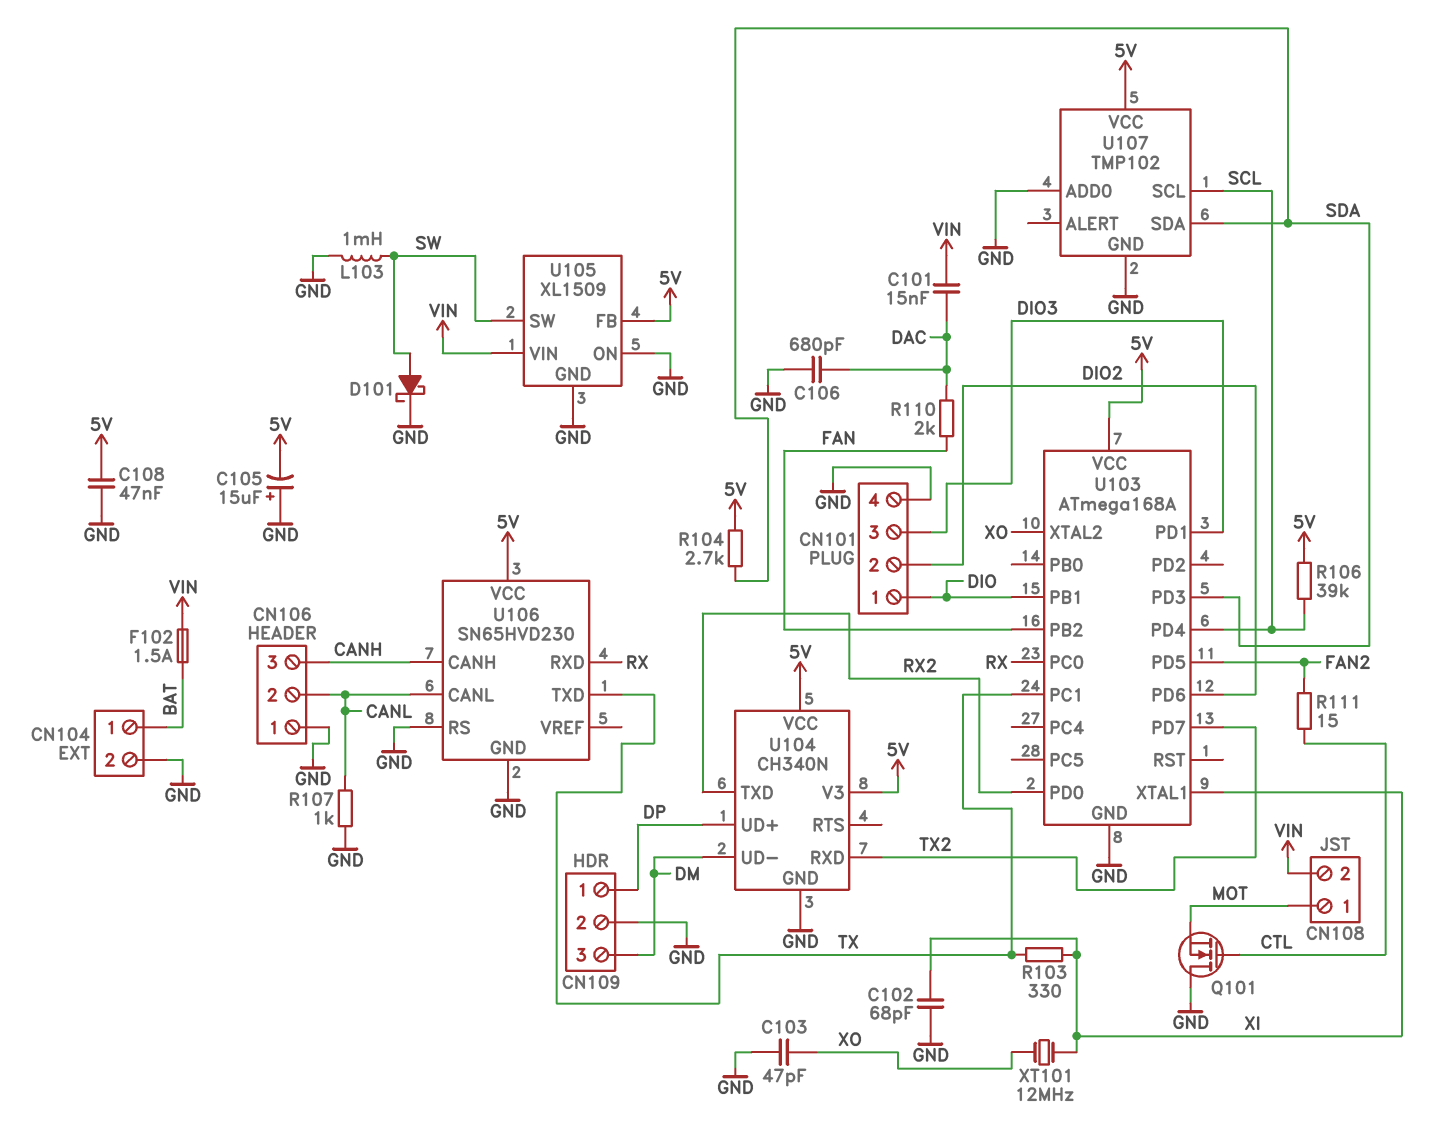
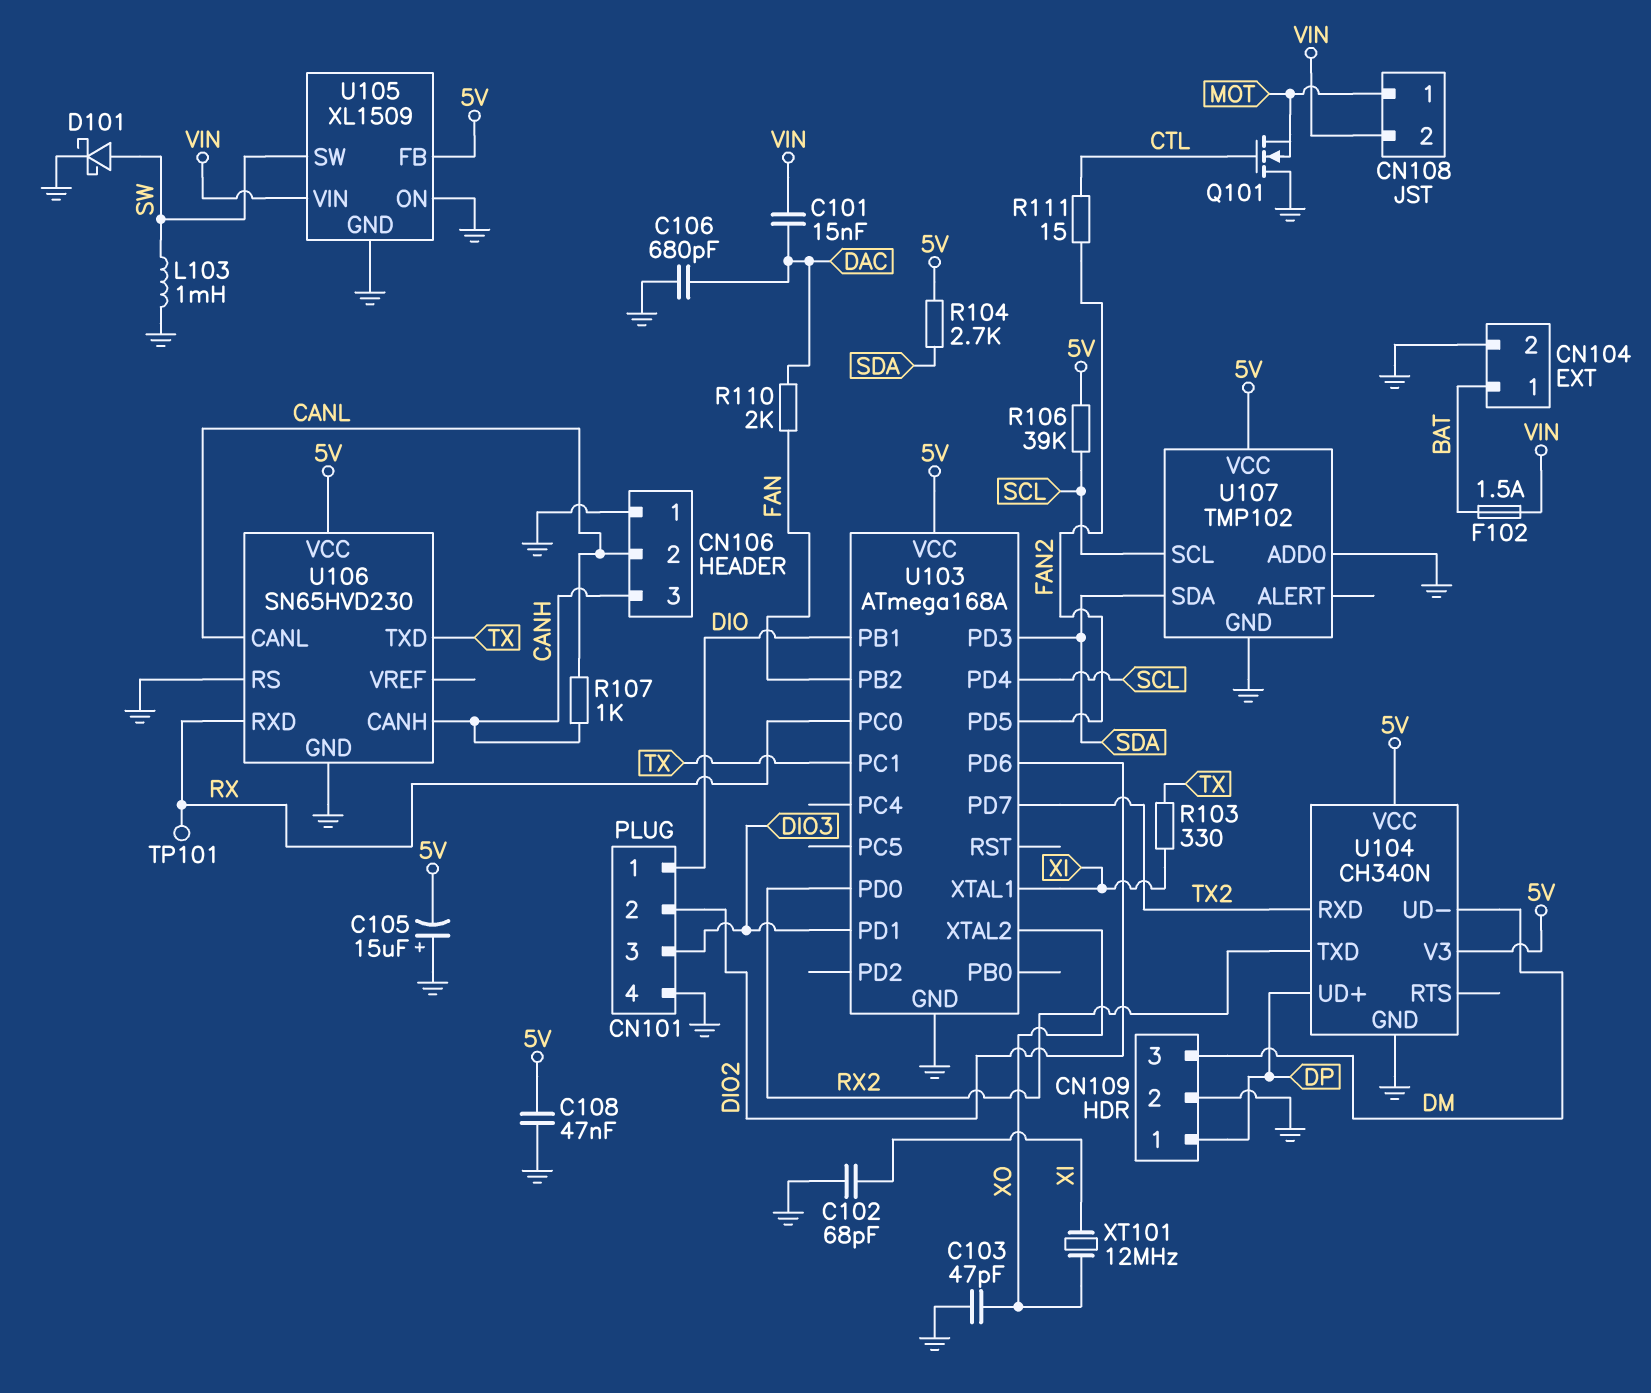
R107: 1k (CANL, GND) -> 1k (CANH, CANL)
TP101: none -> test point (RX)

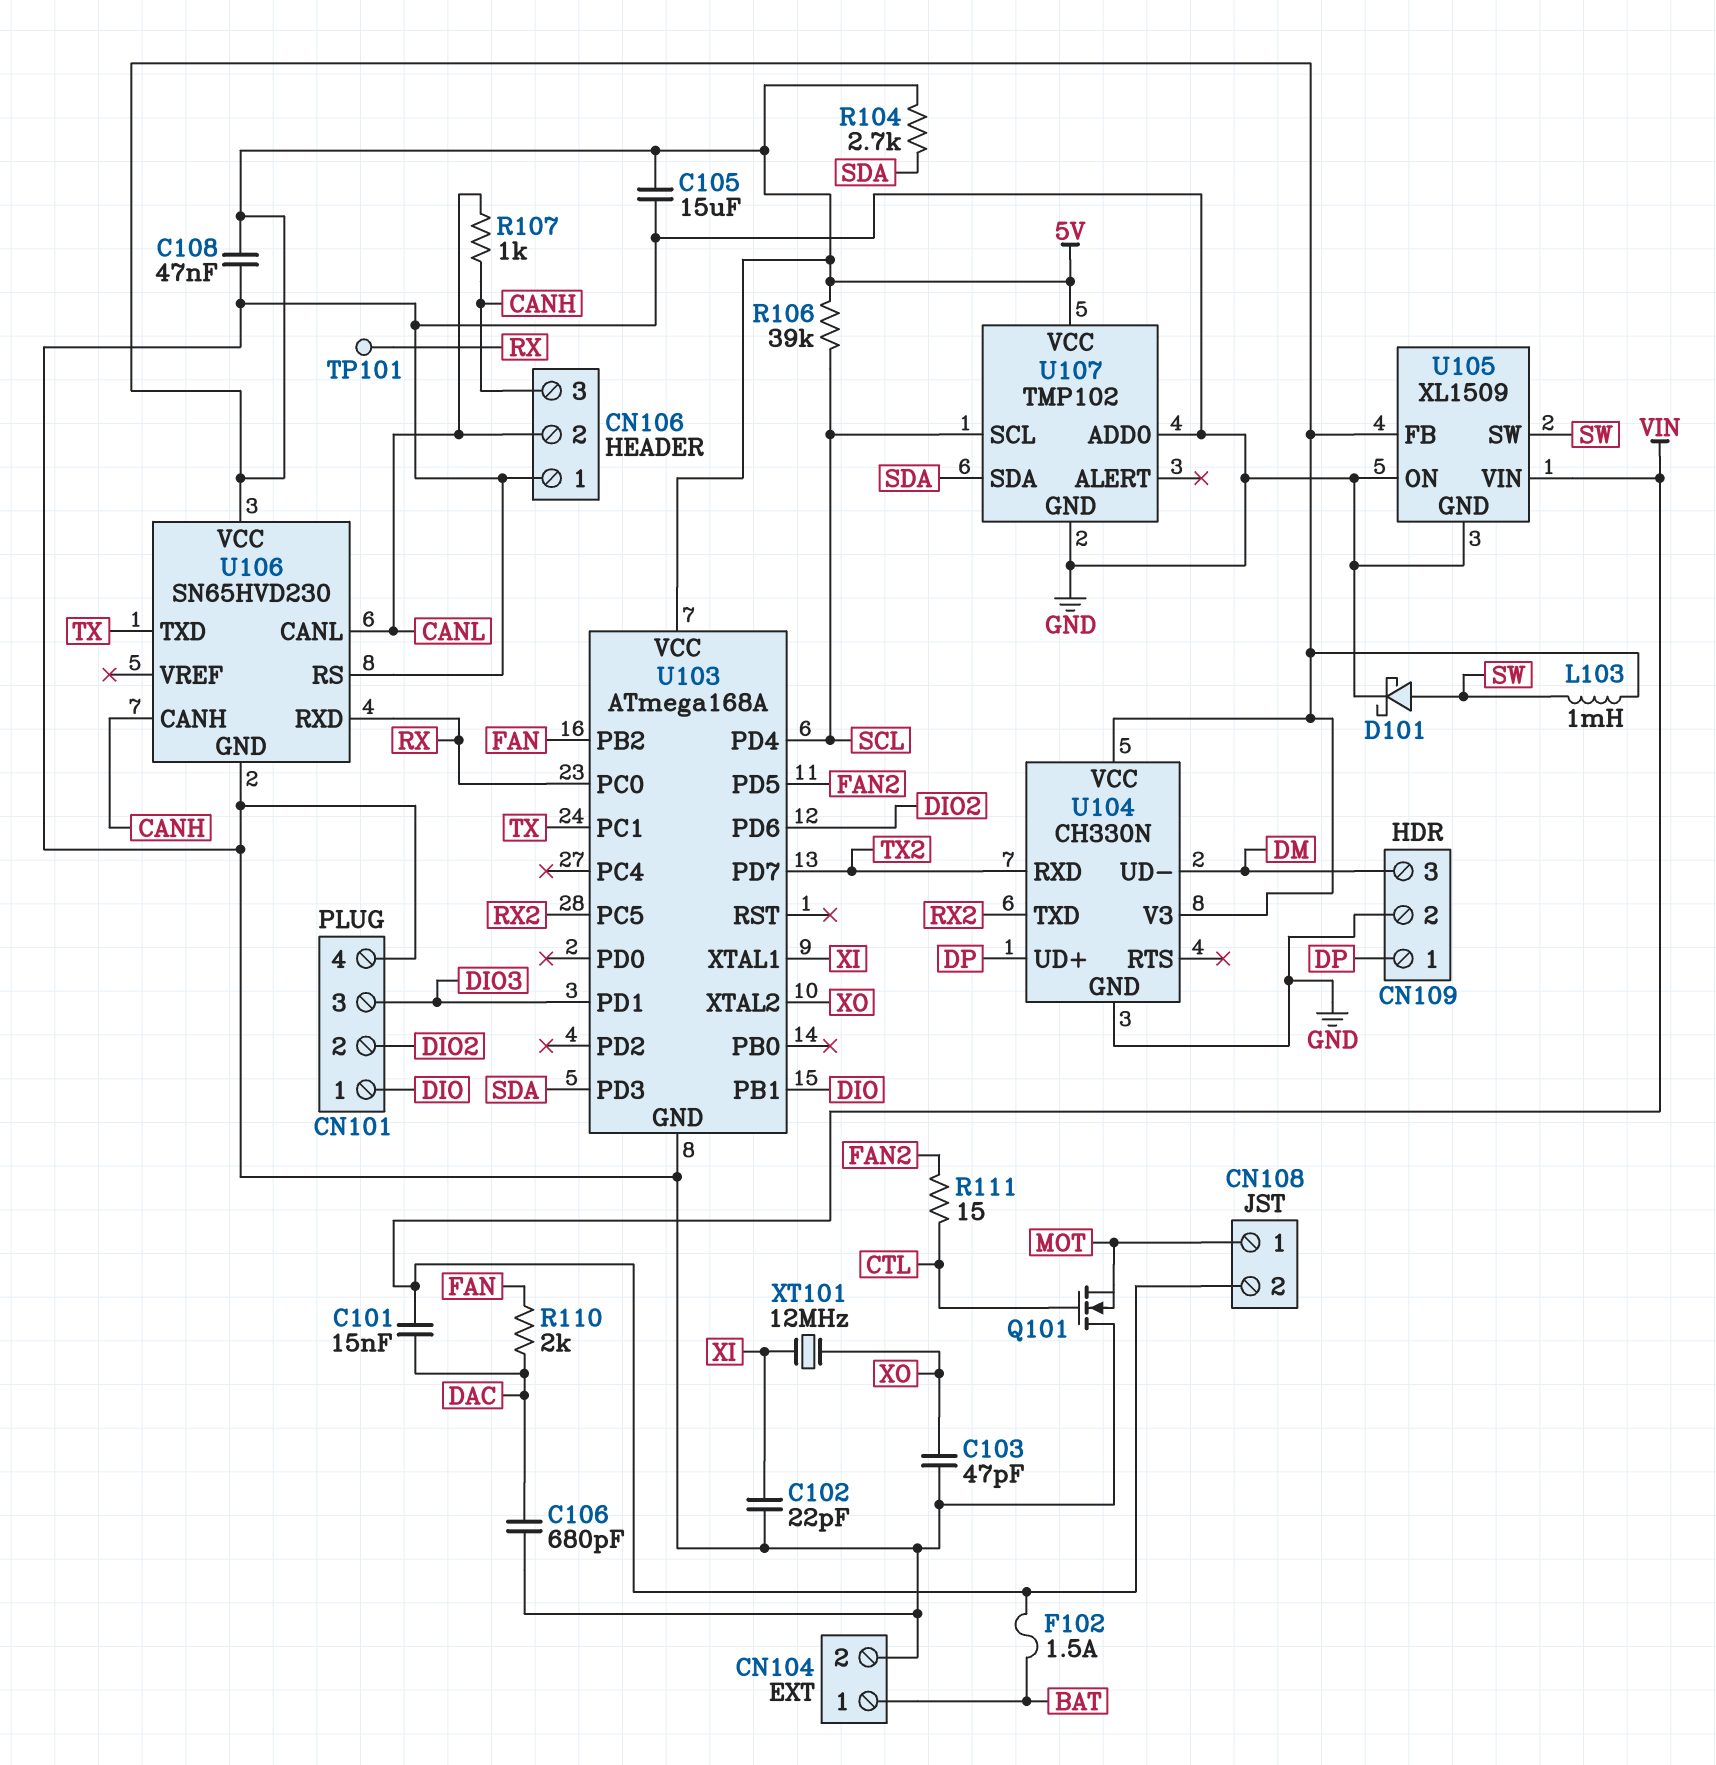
C102: 68pF (GND, XI) -> 22pF (GND, XI)
C105: 15uF (plus GND, minus 5V) -> 15uF (5V, GND)
L103: 1mH (GND, SW) -> 1mH (5V, SW)
R103: 330 (TX, XI) -> none
U103 pin PC5: none -> RX2
U103 pin PD0: RX2 -> none
U104: CH340N -> CH330N

